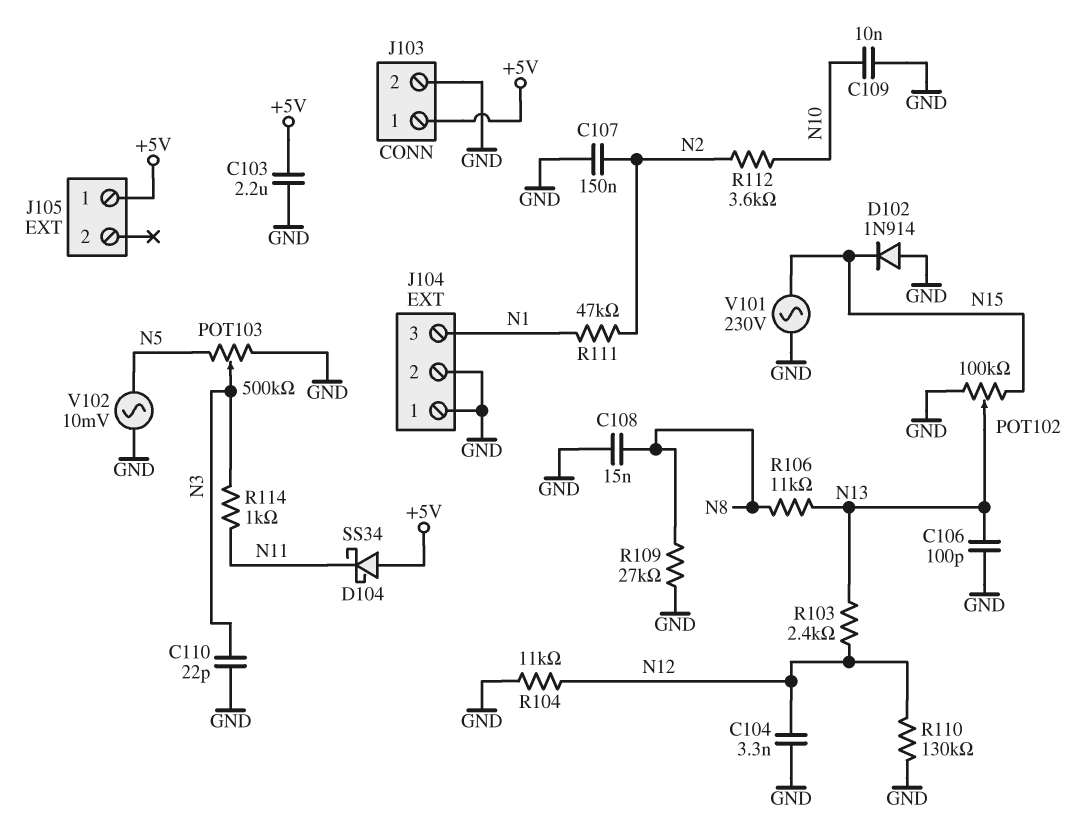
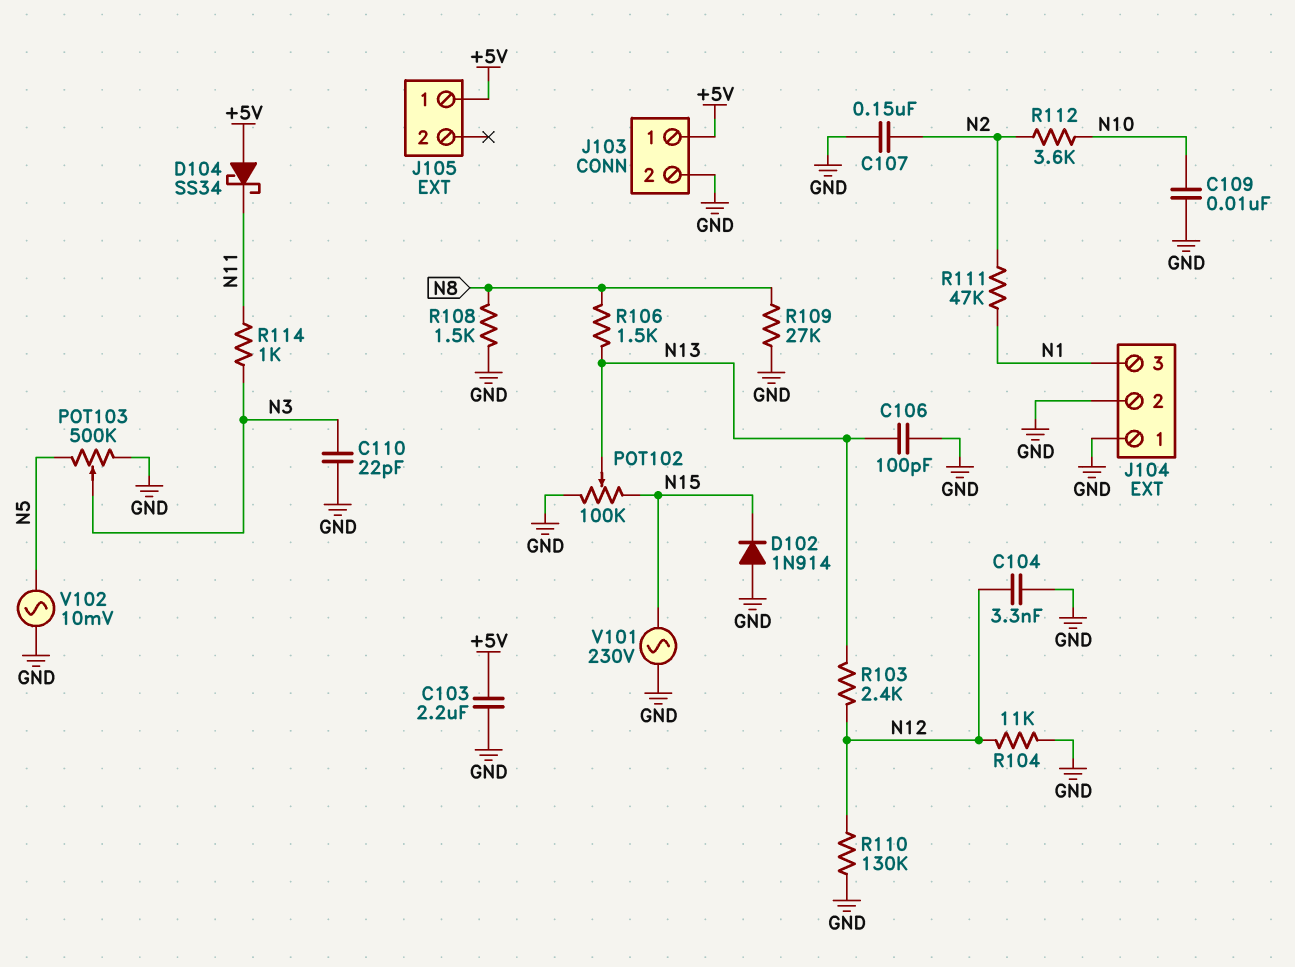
C108: 15nF (GND, N8) -> none
R106: 11k (N8, N13) -> 1.5k (N8, N13)
R108: none -> 1.5k (GND, N8)

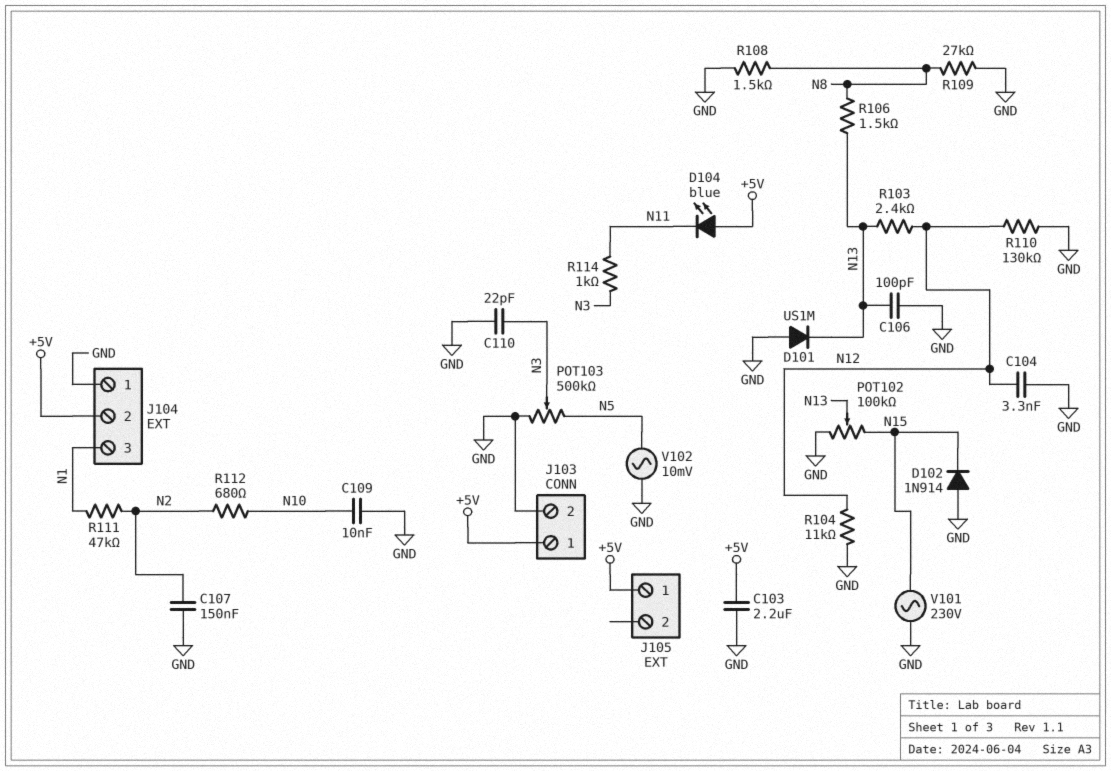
D101: none -> diode US1M (A GND, K N13)
D104: schottky SS34 (A +5V, K N11) -> LED blue (A +5V, K N11)
J104 pin 2: GND -> +5V
R112: 3.6k (N2, N10) -> 680 (N2, N10)

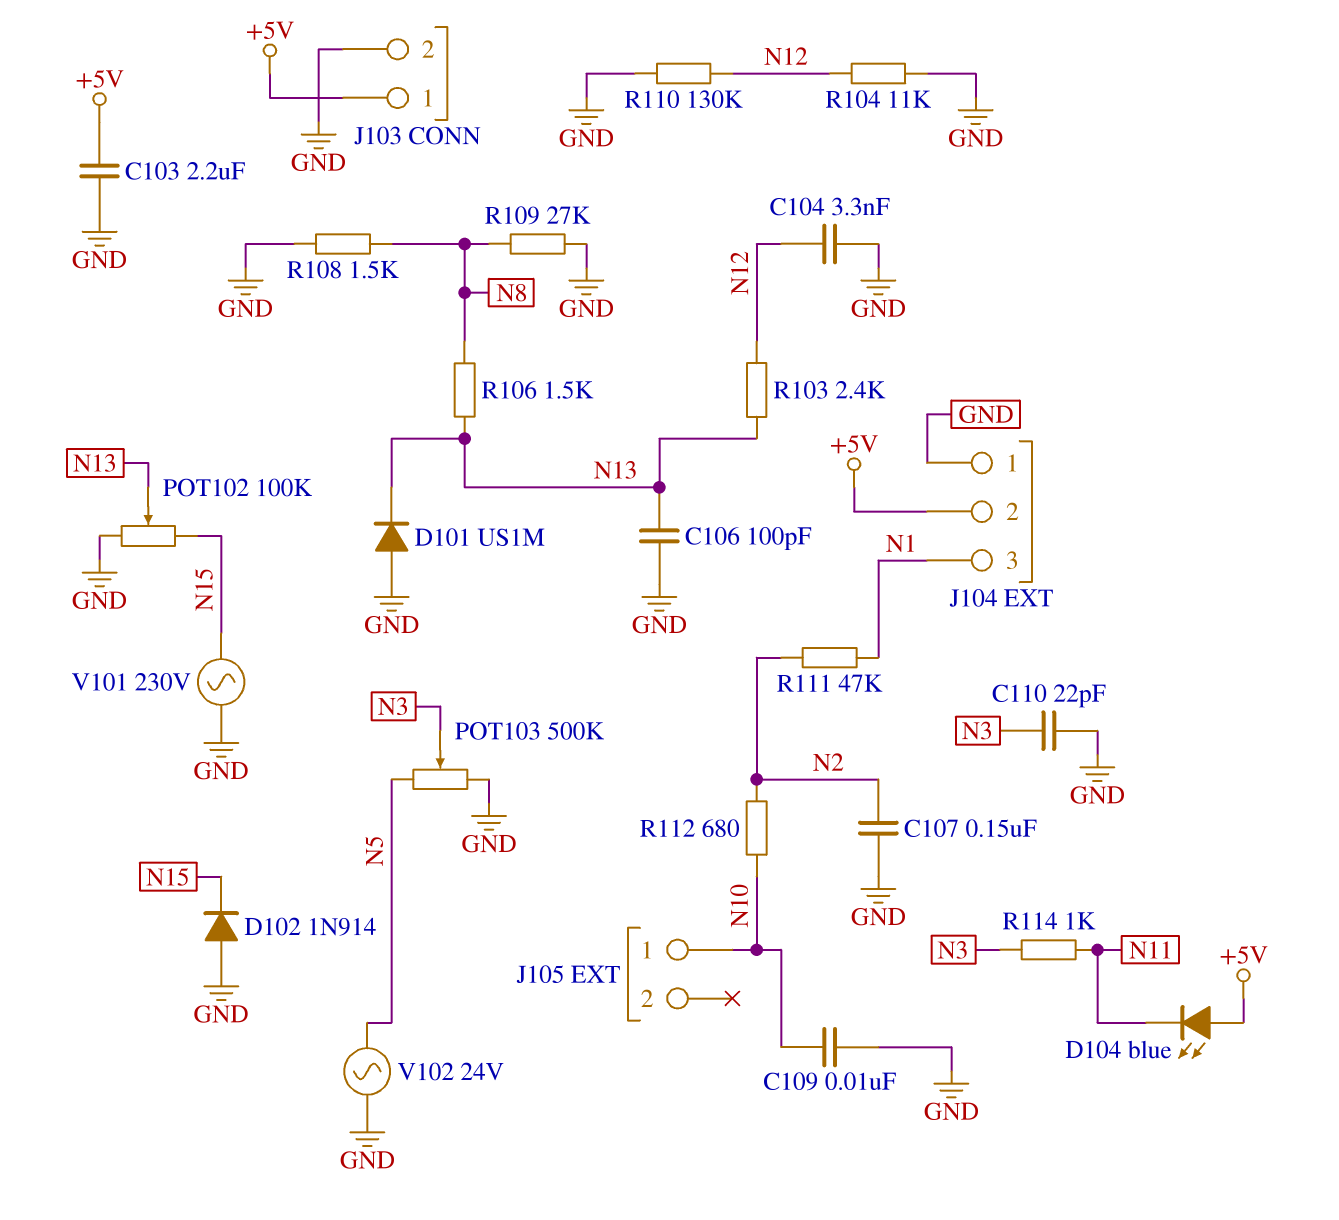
J105 pin 1: +5V -> N10
V102: AC 10mV (GND, N5) -> AC 24V (GND, N5)

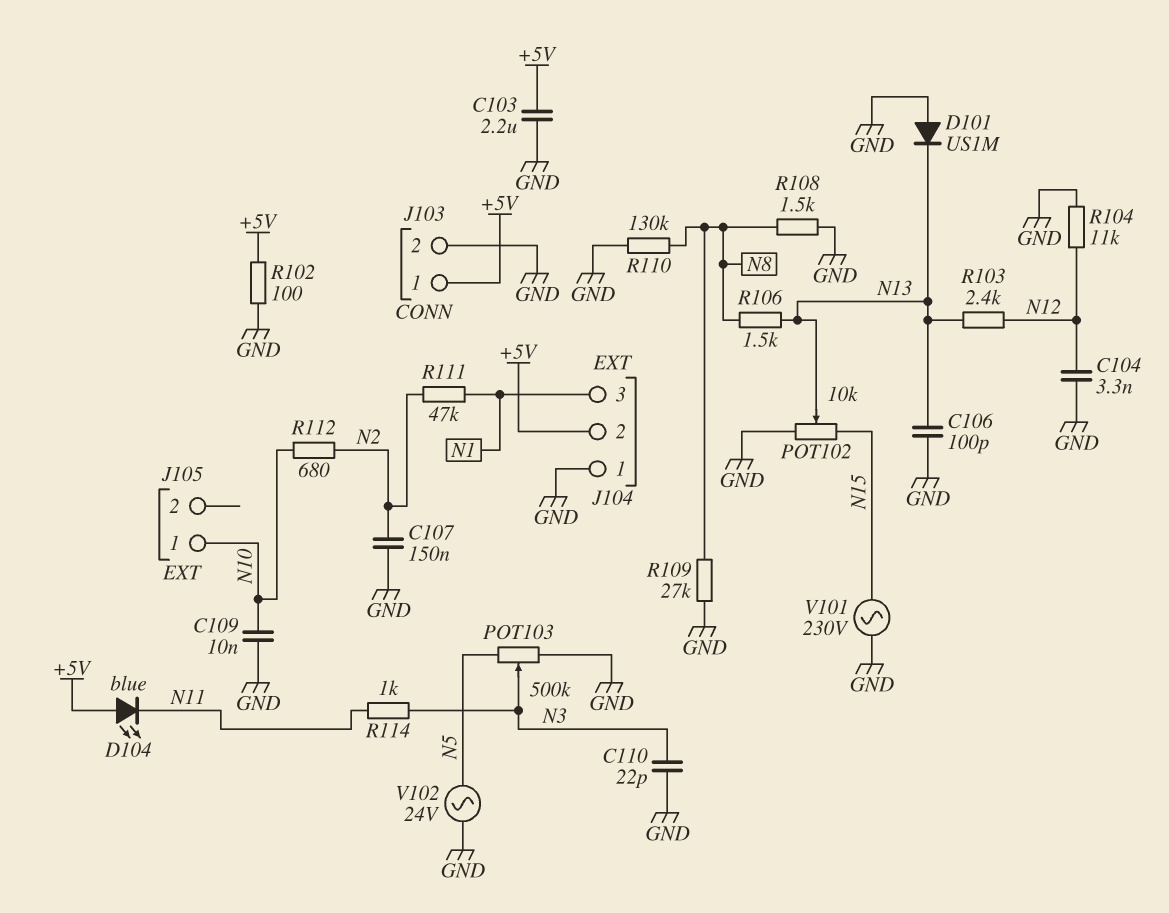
D102: diode 1N914 (A GND, K N15) -> none
POT102: 100k (GND, N15, wiper N13) -> 10k (GND, N15, wiper N13)
R102: none -> 100 (+5V, GND)
R110: 130k (GND, N12) -> 130k (GND, N8)

